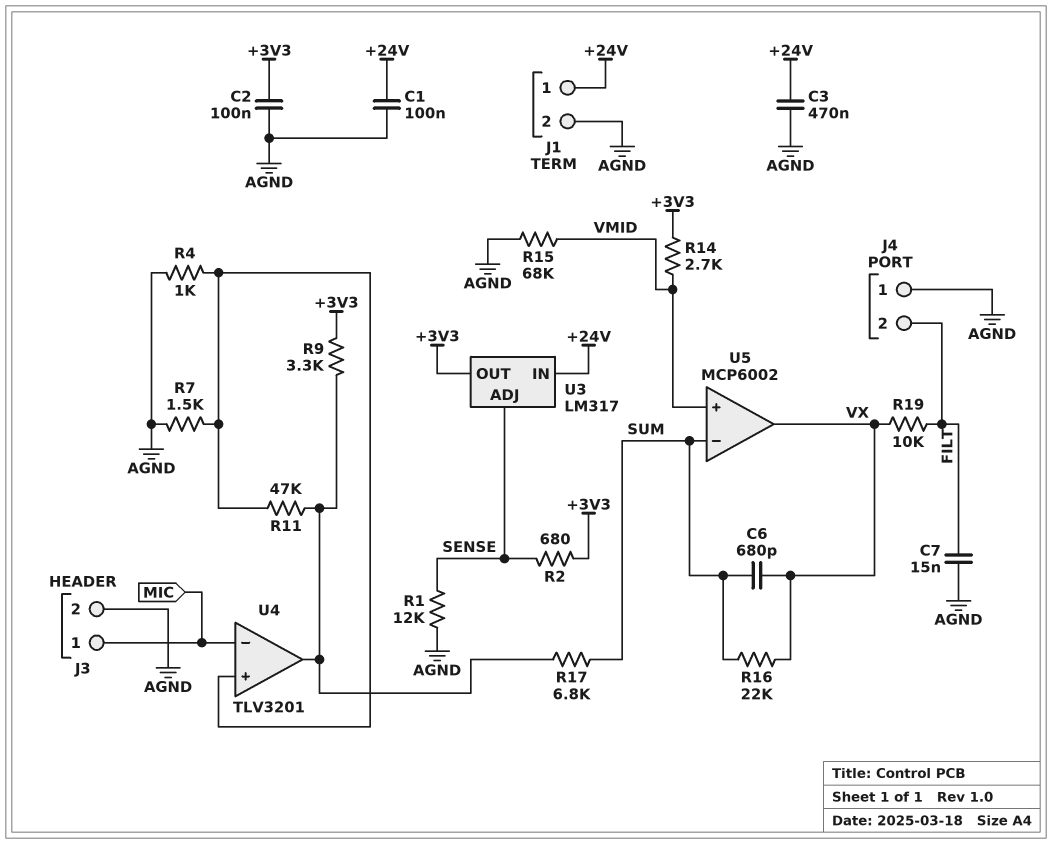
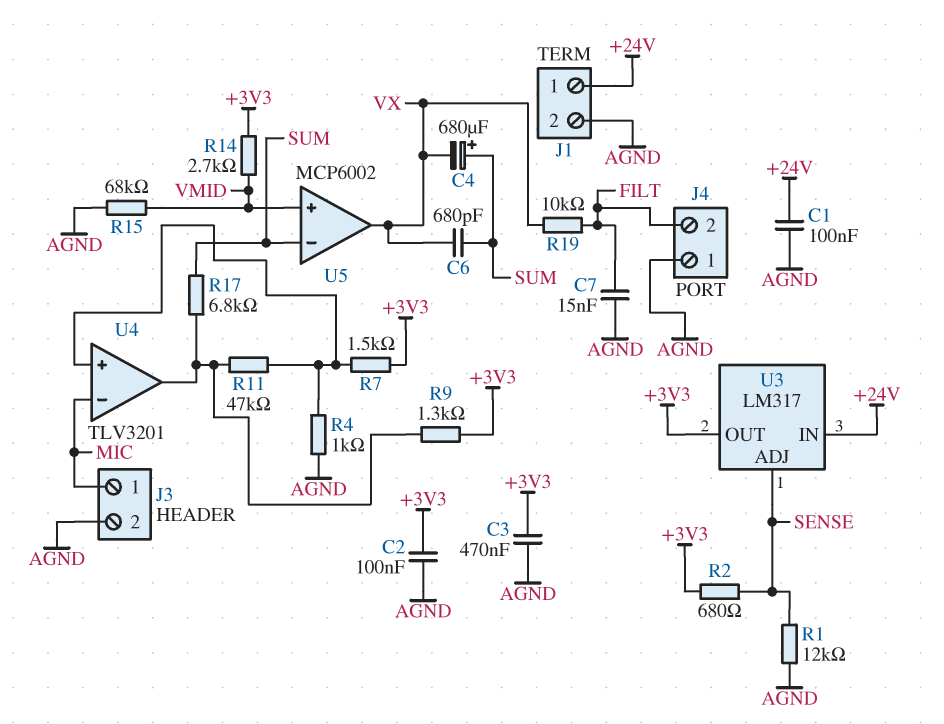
C3: 470nF (+24V, AGND) -> 470nF (+3V3, AGND)
C4: none -> 680uF (plus SUM, minus VX)
R7: 1.5k (AGND, U4/in+) -> 1.5k (+3V3, U4/in+)
R9: 3.3k (+3V3, U4/out) -> 1.3k (+3V3, U4/out)
R16: 22k (SUM, VX) -> none

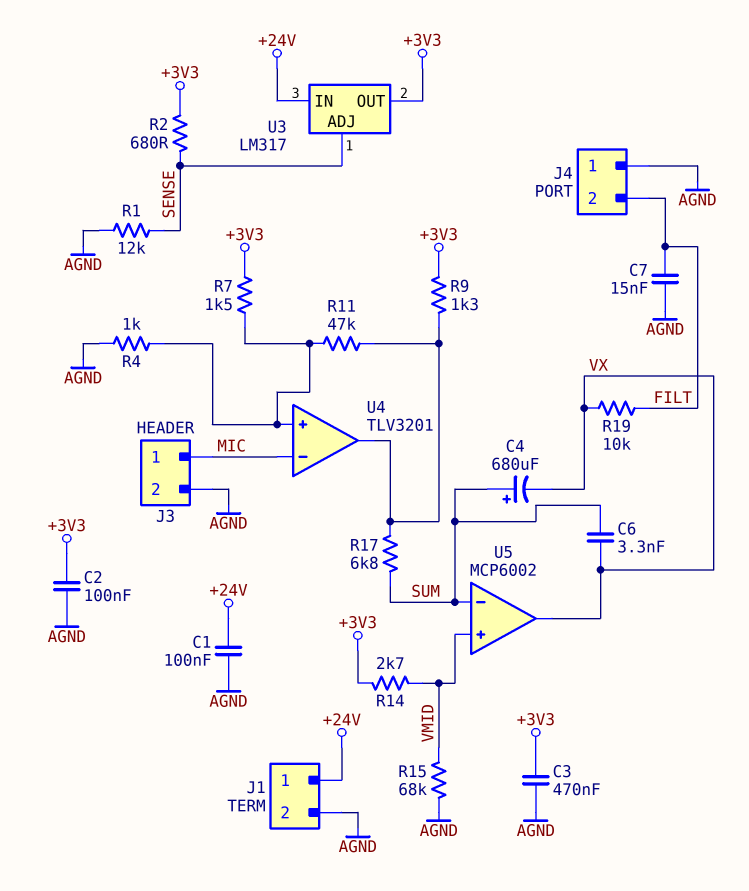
C6: 680pF (SUM, VX) -> 3.3nF (SUM, VX)

